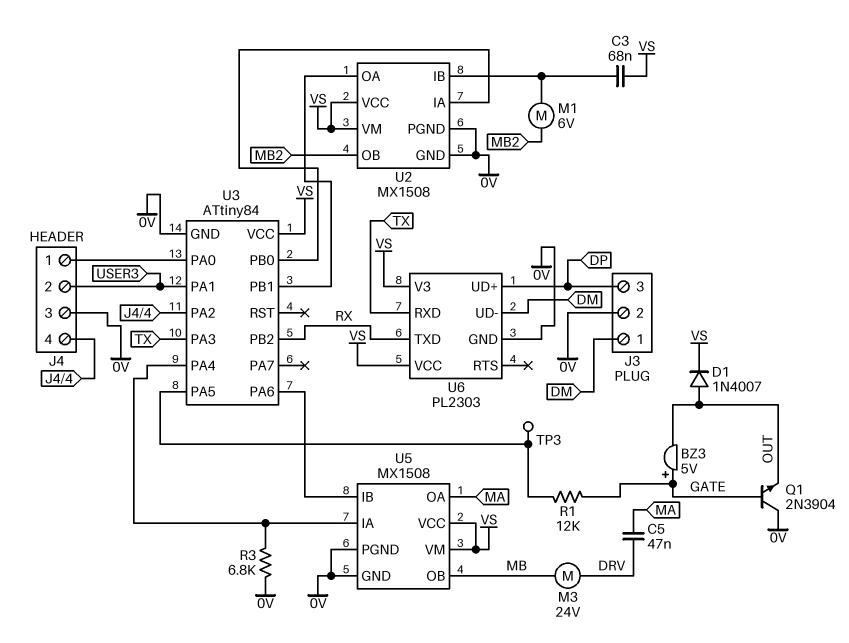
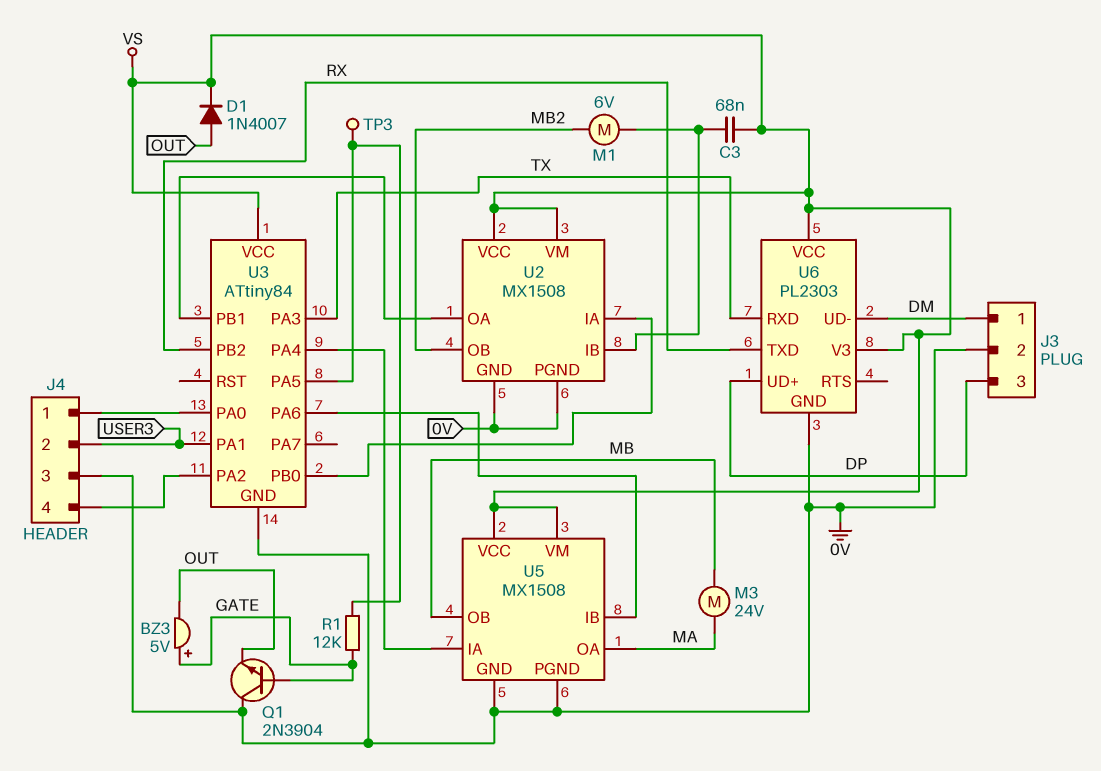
C5: 47nF (DRV, MA) -> none
M3: motor 24V (DRV, MB) -> motor 24V (MA, MB)
R3: 6.8k (0V, U3/PA4) -> none

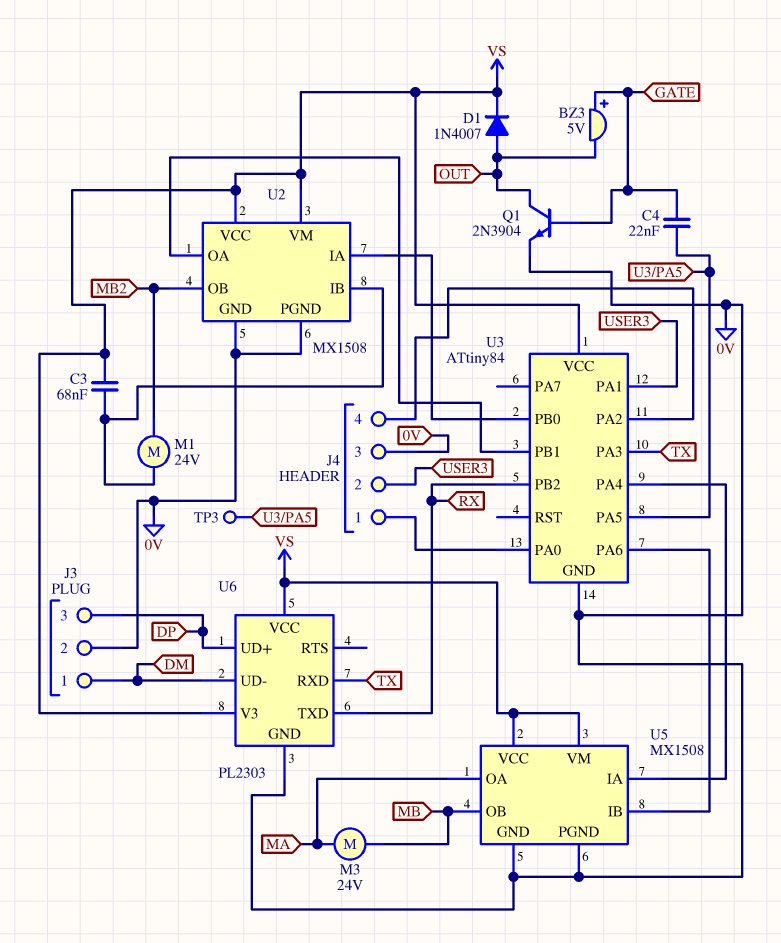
C4: none -> 22nF (GATE, U3/PA5)
M1: motor 6V (MB2, U2/IB) -> motor 24V (MB2, U2/IB)
Q1: NPN 2N3904 (B GATE, C 0V, E OUT) -> NPN 2N3904 (B GATE, C OUT, E 0V)
R1: 12k (GATE, U3/PA5) -> none

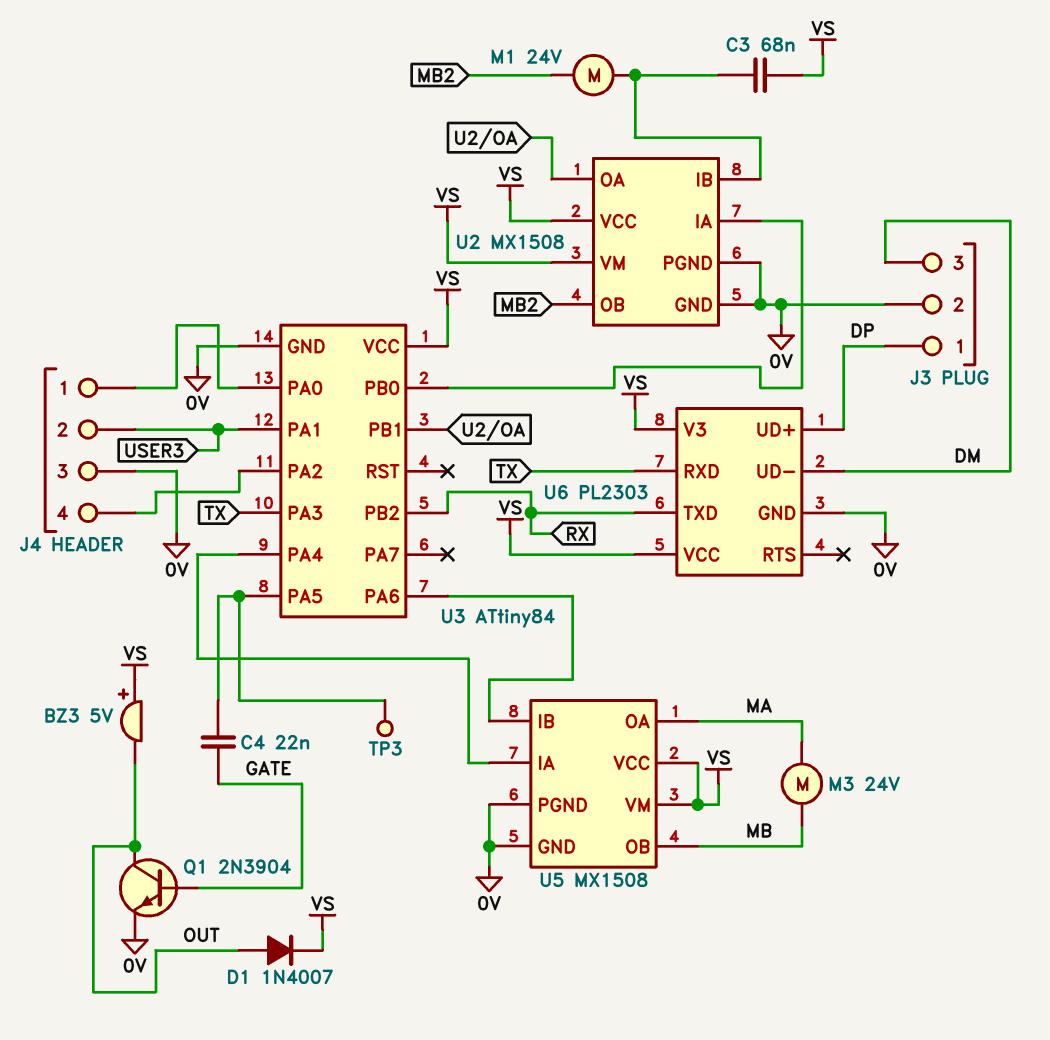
BZ3: buzzer 5V (plus GATE, minus OUT) -> buzzer 5V (plus VS, minus OUT)
J3 pin 1: DM -> DP
J3 pin 3: DP -> DM

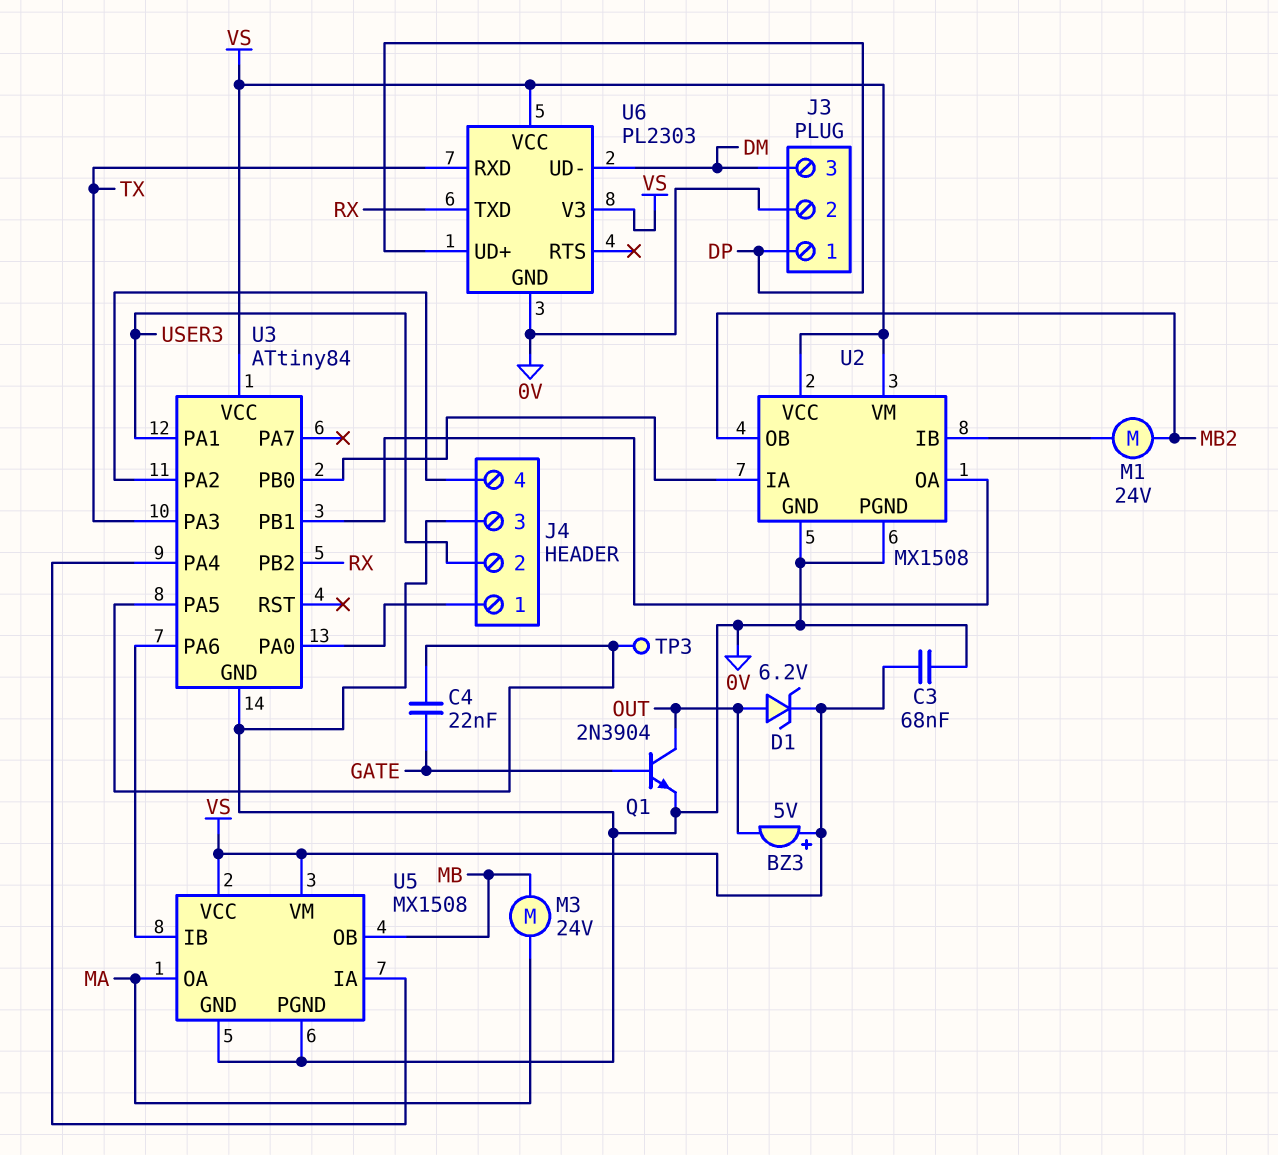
C3: 68nF (U2/IB, VS) -> 68nF (0V, VS)
D1: diode 1N4007 (A OUT, K VS) -> zener 6.2V (A OUT, K VS)

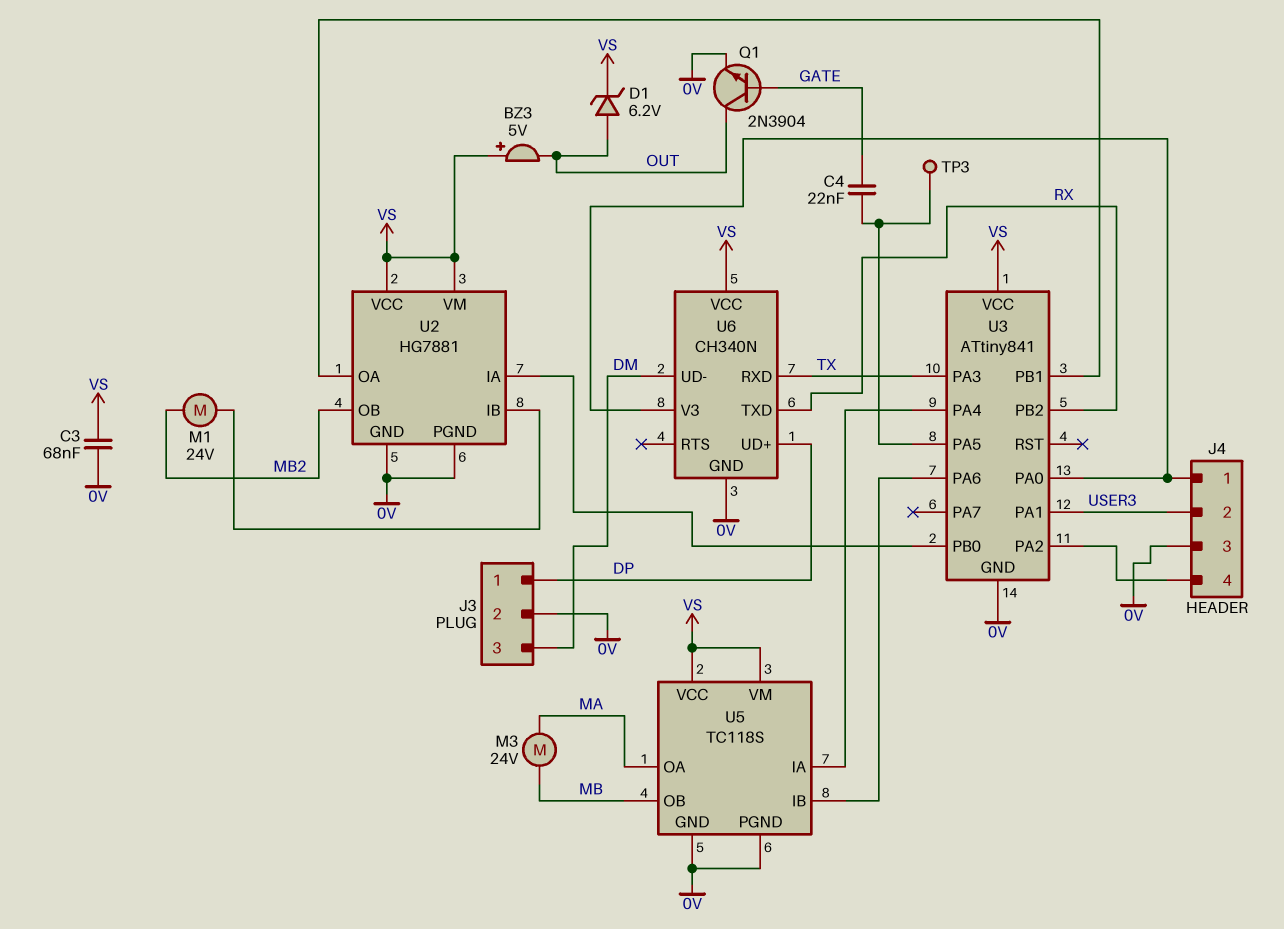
U2: MX1508 -> HG7881
U3: ATtiny84 -> ATtiny841
U5: MX1508 -> TC118S
U6: PL2303 -> CH340N
U6 pin V3: VS -> J4/1

